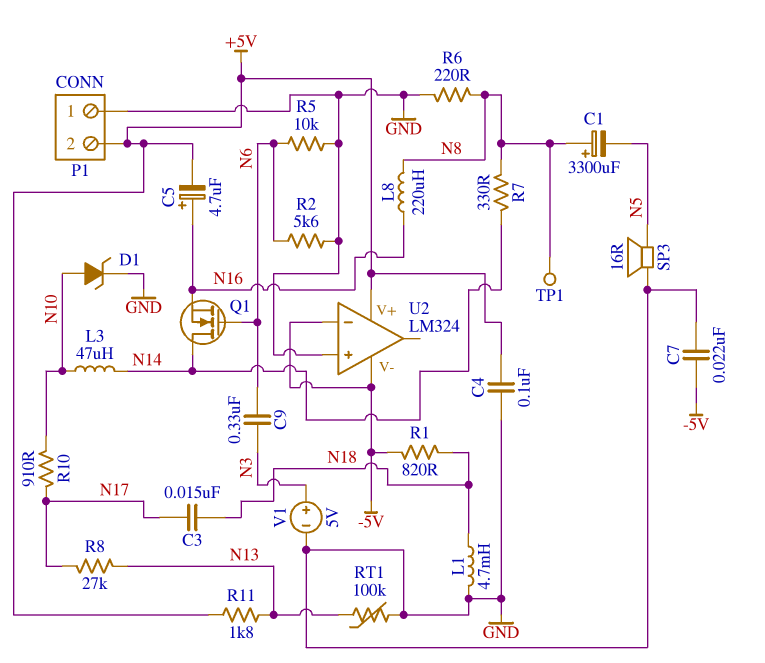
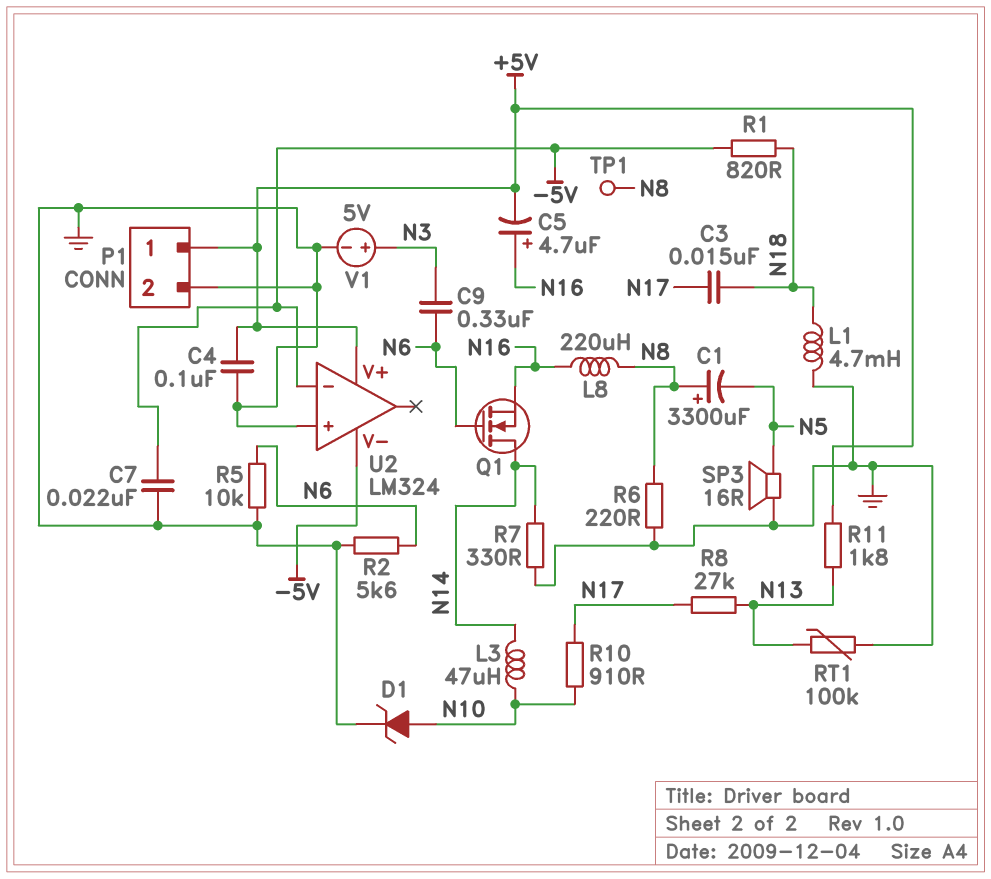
P1 pin 1: GND -> +5V
P1 pin 2: +5V -> GND
R7: 330 (N8, N14) -> 330 (GND, N14)

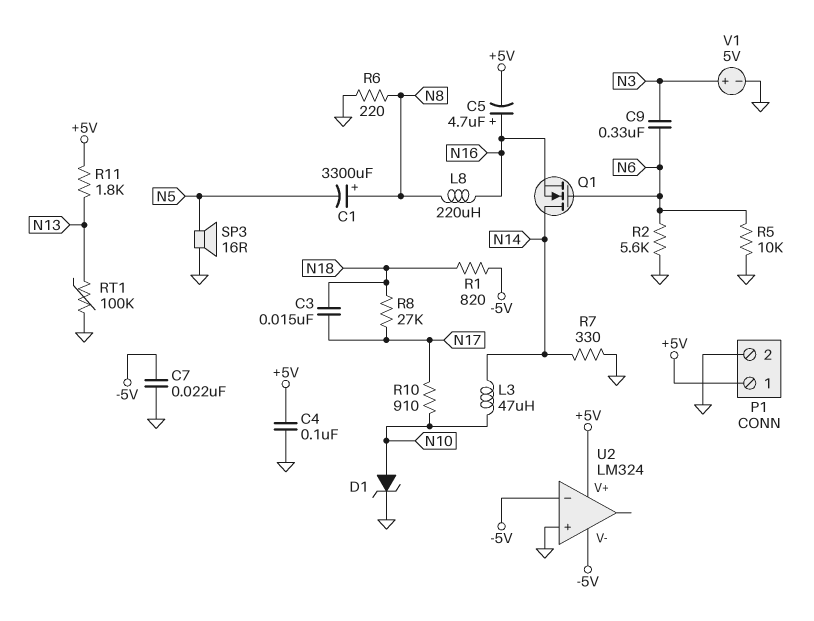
L1: 4.7mH (GND, N18) -> none
R8: 27k (N13, N17) -> 27k (N17, N18)
TP1: test point (N8) -> none

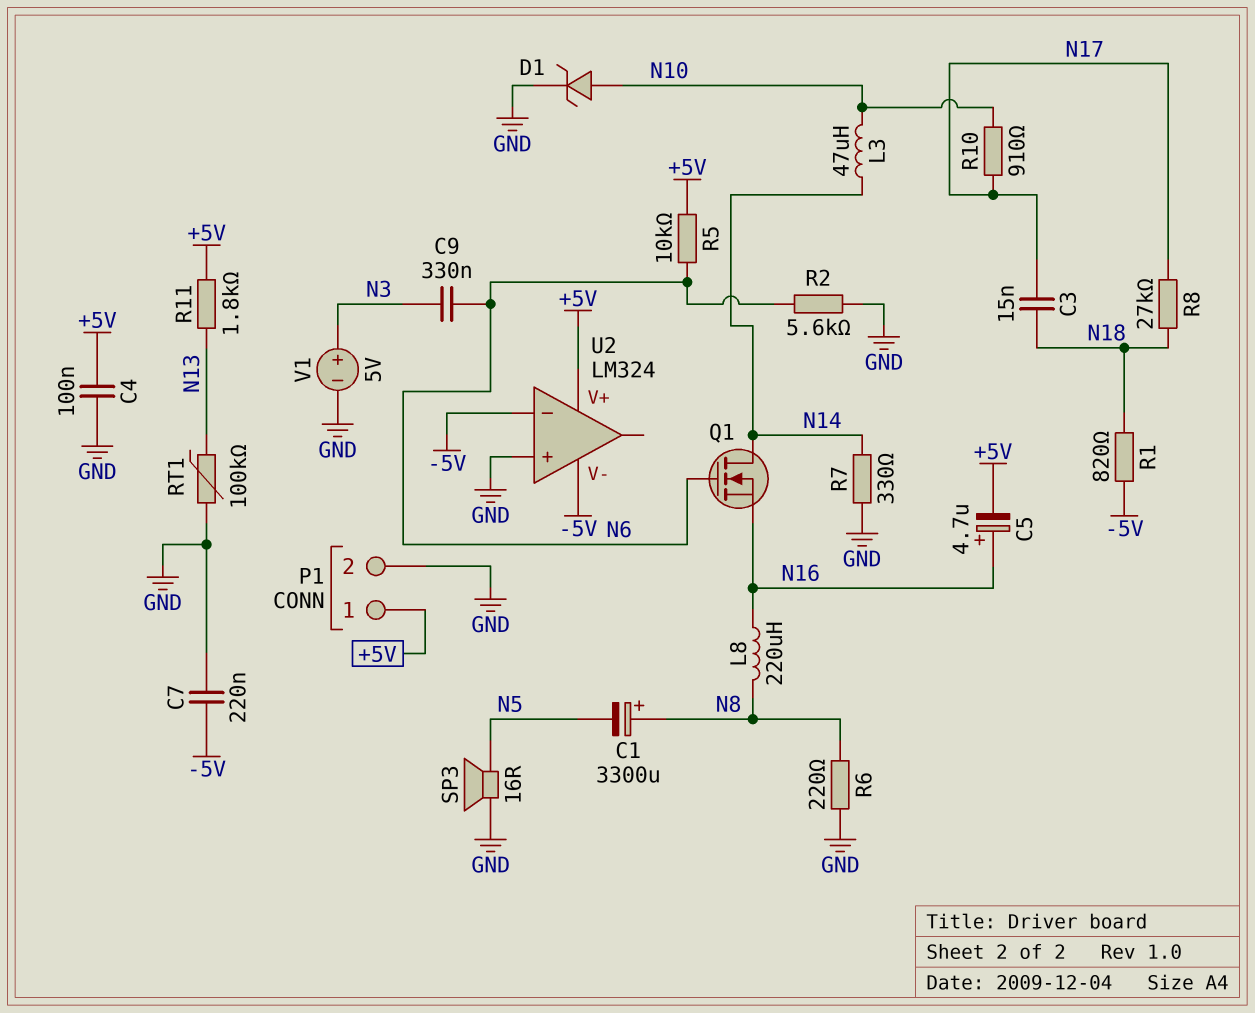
C7: 22nF (-5V, GND) -> 220nF (-5V, GND)
R5: 10k (GND, N6) -> 10k (+5V, N6)

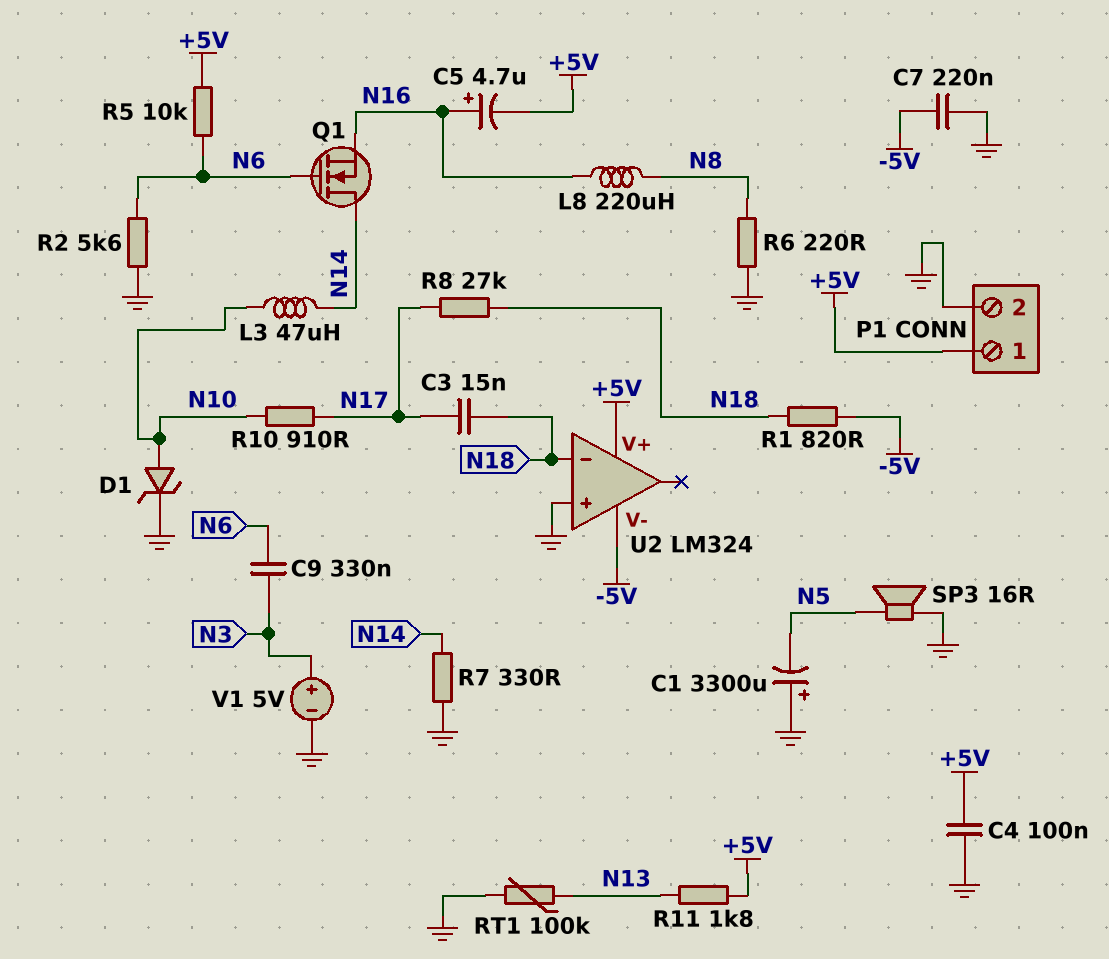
C1: 3300uF (plus N8, minus N5) -> 3300uF (plus GND, minus N5)
U2 pin in-: -5V -> N18

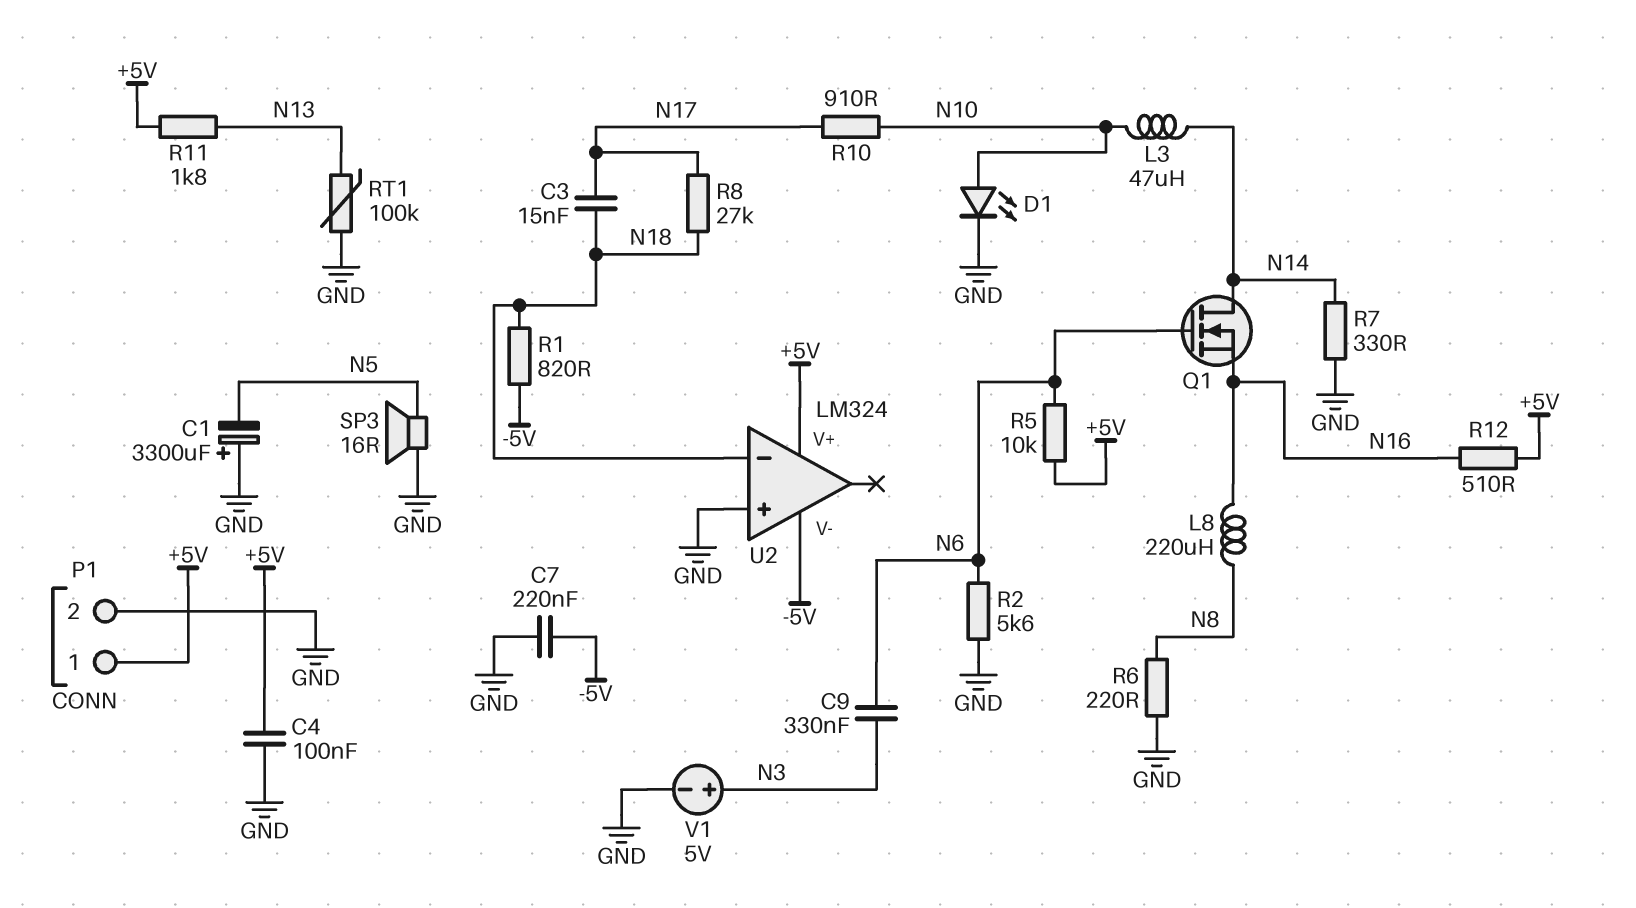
C5: 4.7uF (plus N16, minus +5V) -> none
D1: zener (A N10, K GND) -> LED (A N10, K GND)
R12: none -> 510 (+5V, N16)

